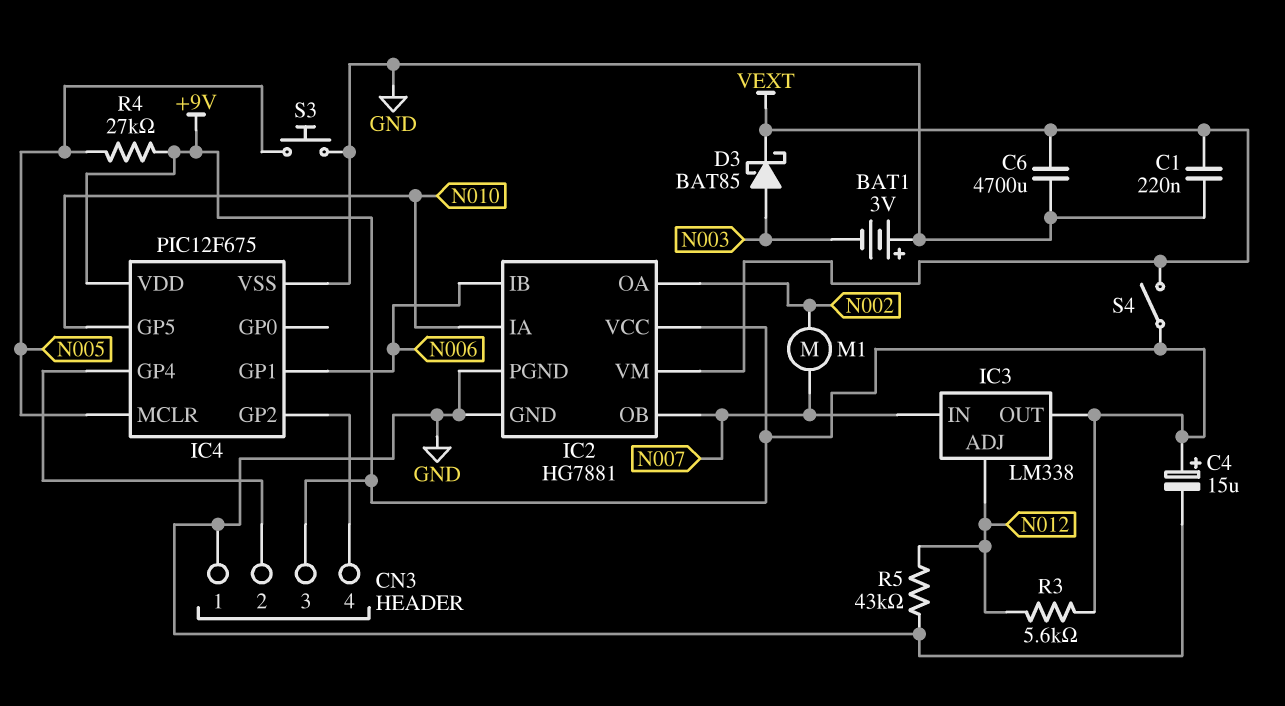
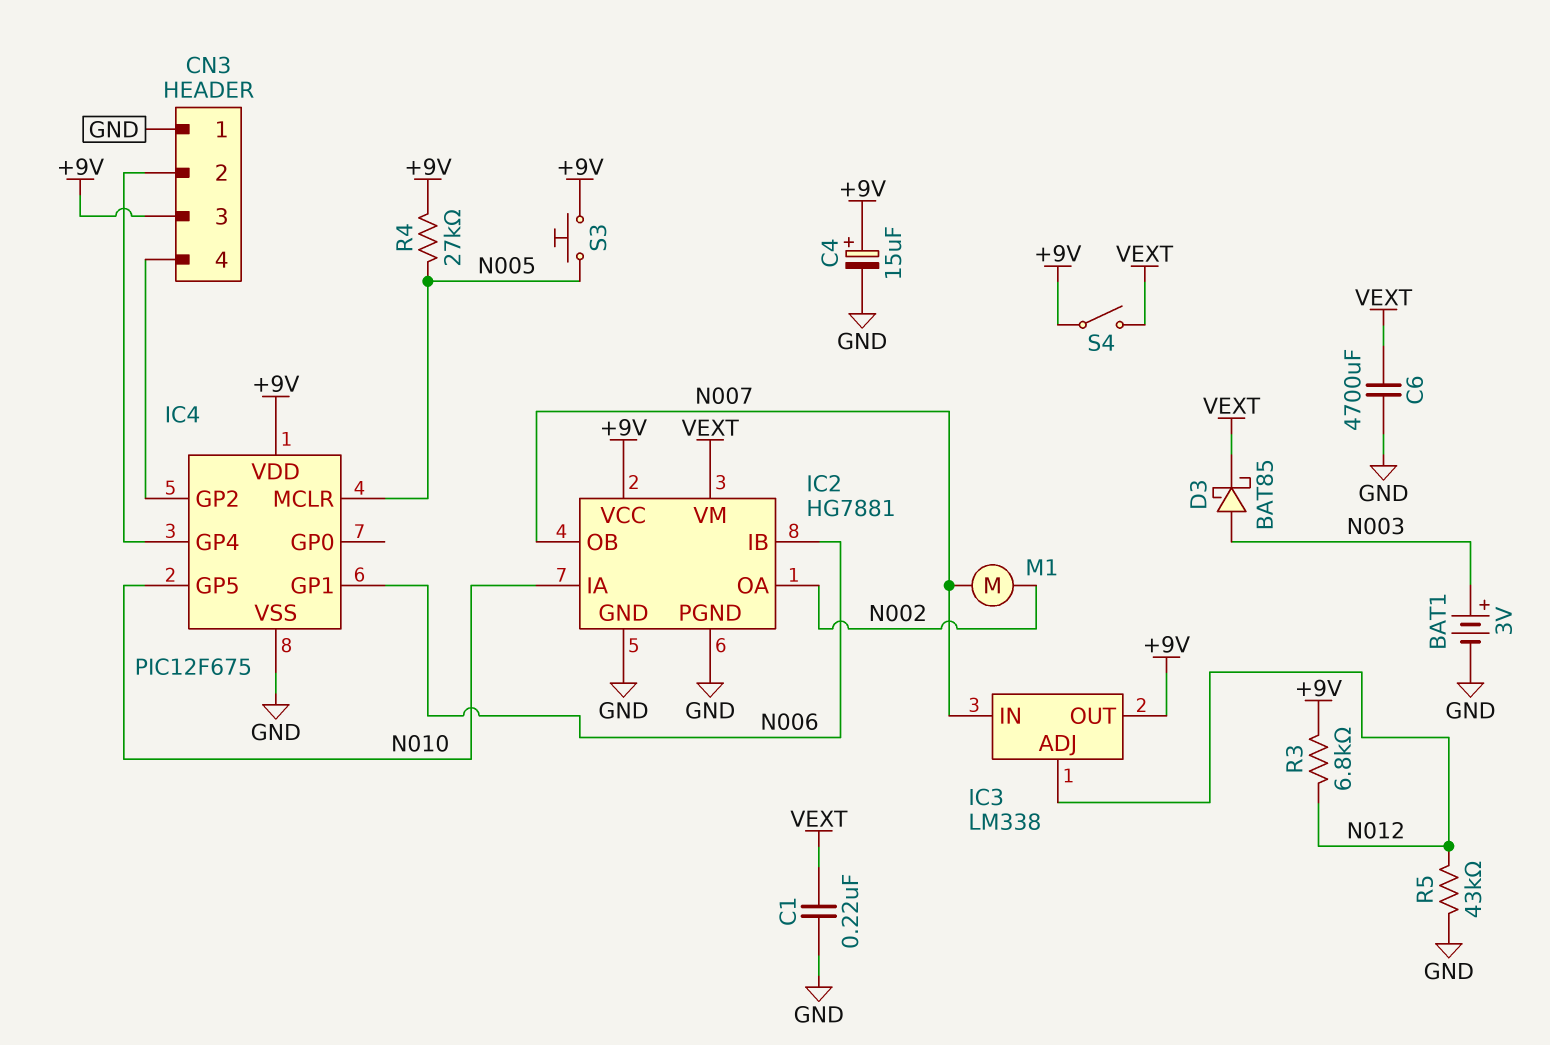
BAT1: 3V (plus GND, minus N003) -> 3V (plus N003, minus GND)
R3: 5.6k (+9V, N012) -> 6.8k (+9V, N012)
S3: button (GND, N005) -> button (+9V, N005)

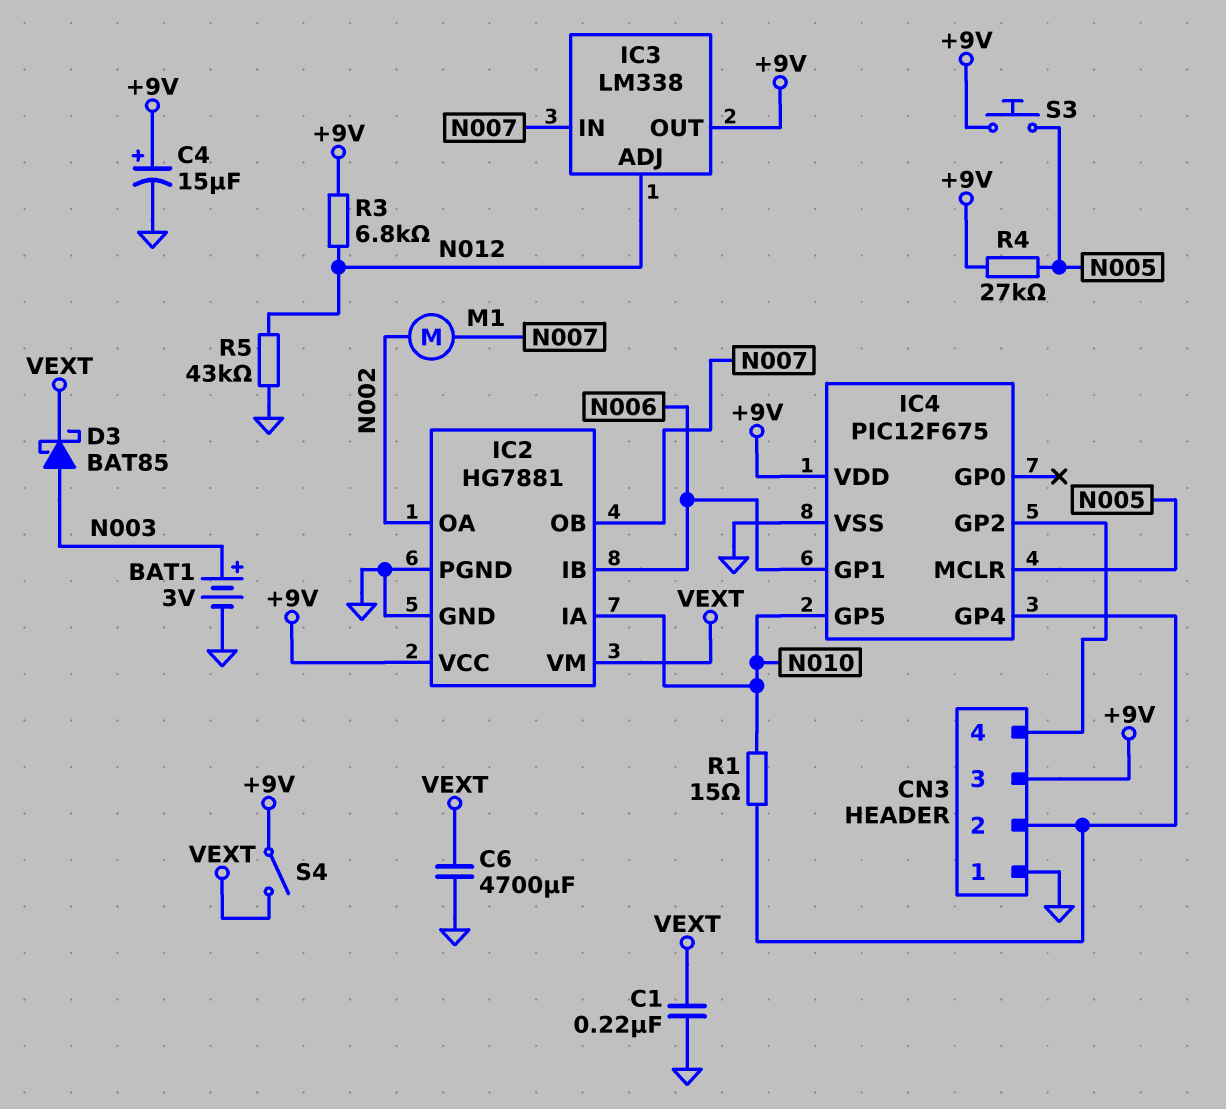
R1: none -> 15 (CN3/2, N010)

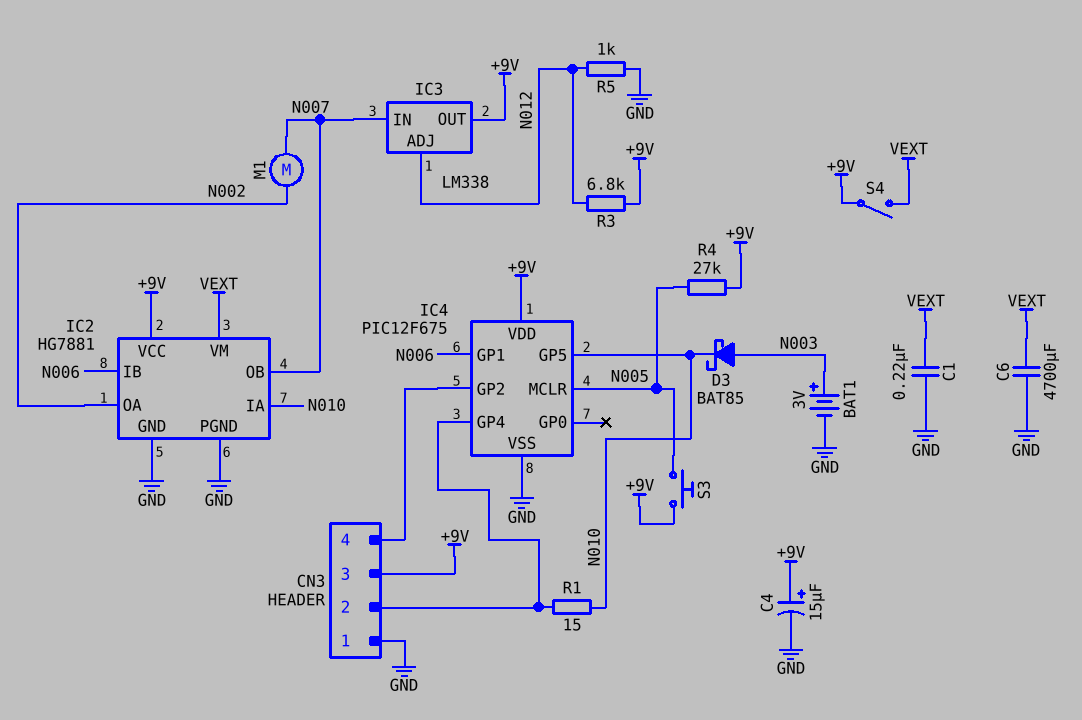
D3: schottky BAT85 (A N003, K VEXT) -> schottky BAT85 (A N003, K N010)
R5: 43k (GND, N012) -> 1k (GND, N012)

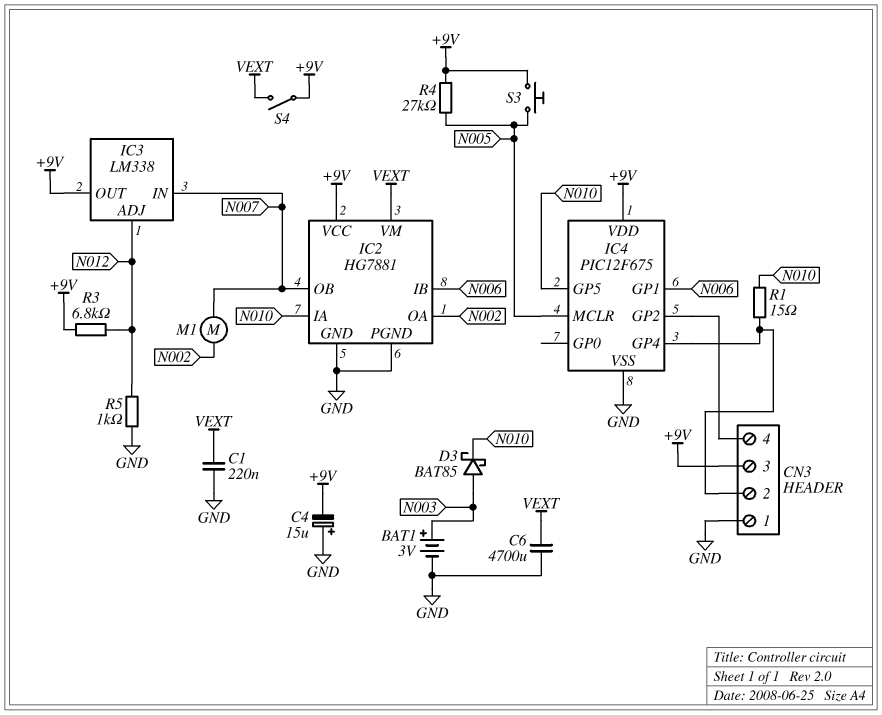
C4: 15uF (plus +9V, minus GND) -> 15uF (plus GND, minus +9V)

